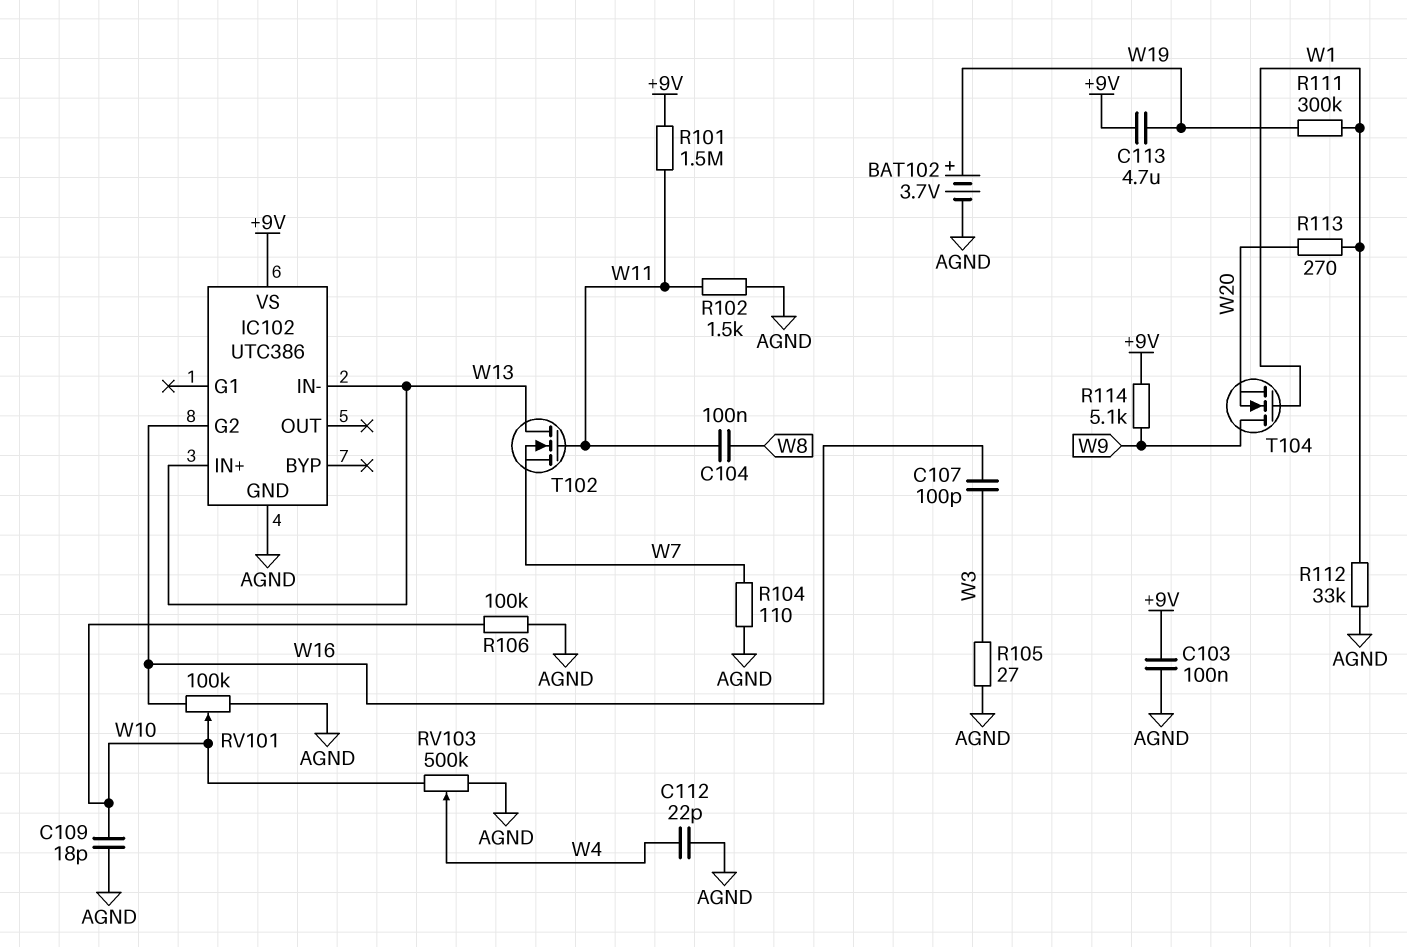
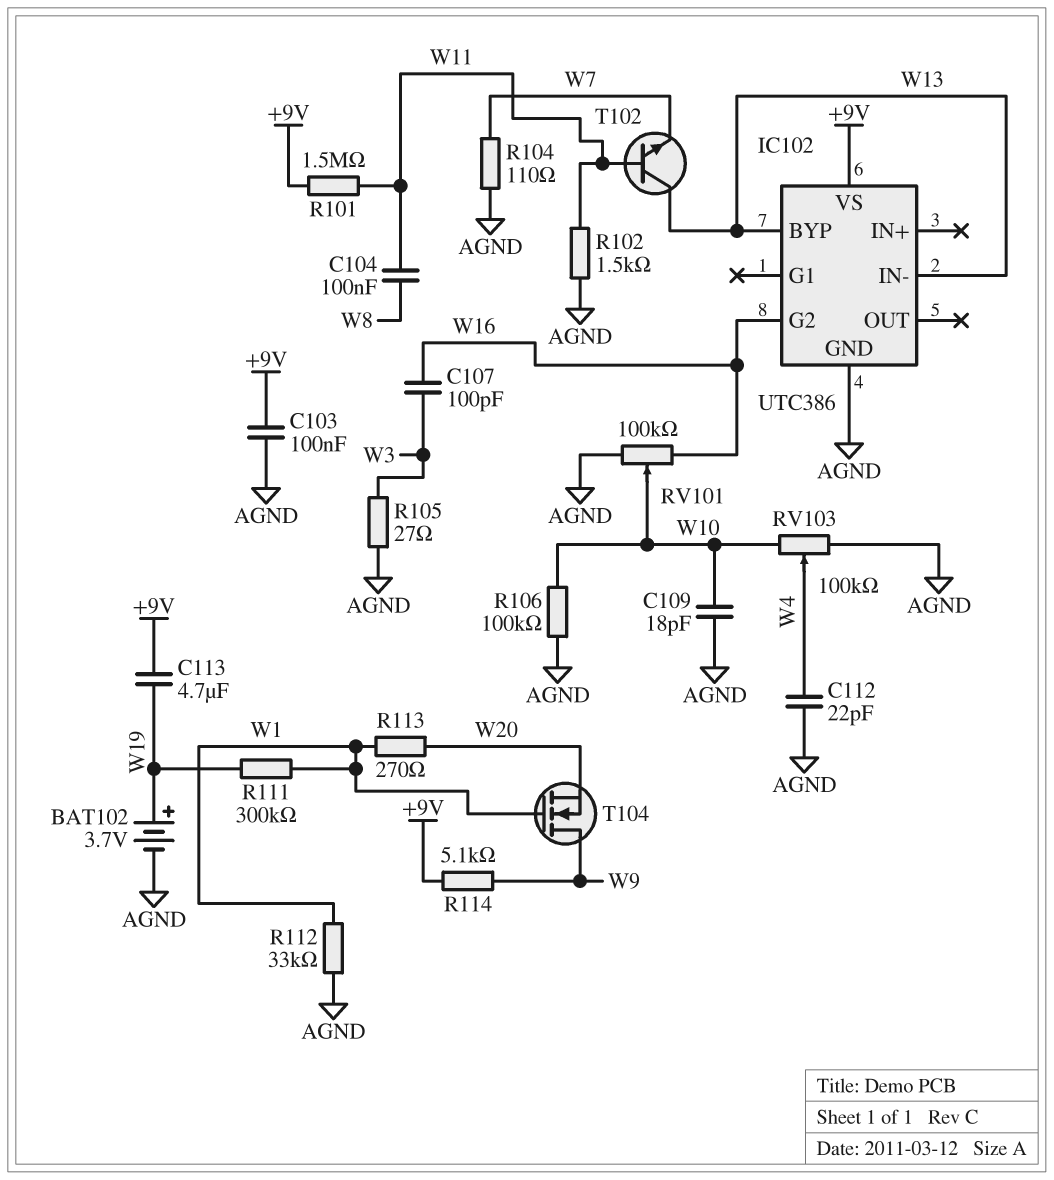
IC102 pin BYP: none -> W13
IC102 pin IN+: W13 -> none
RV103: 500k (AGND, W10, wiper W4) -> 100k (AGND, W10, wiper W4)
T102: NMOS (G W11, D W13, S W7) -> NPN (B W11, C W13, E W7)

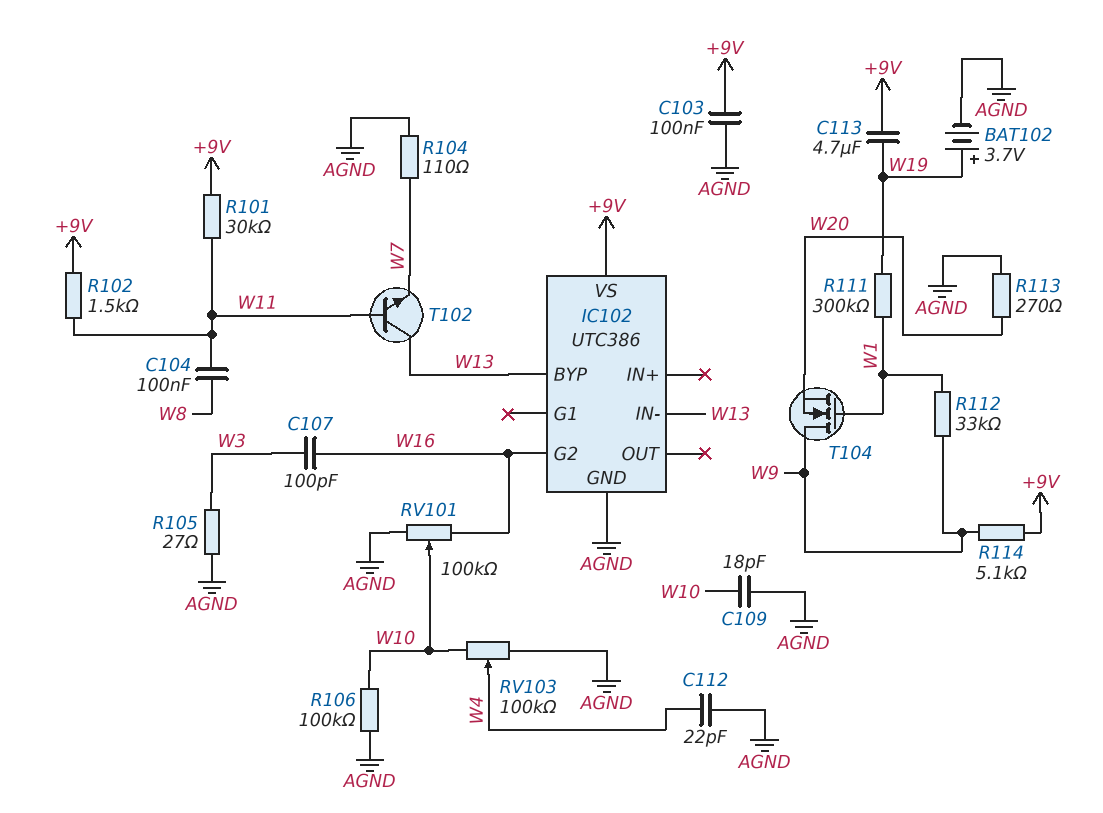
R101: 1.5M (+9V, W11) -> 30k (+9V, W11)
R102: 1.5k (AGND, W11) -> 1.5k (+9V, W11)
R112: 33k (AGND, W1) -> 33k (W1, W9)
R113: 270 (W1, W20) -> 270 (AGND, W20)

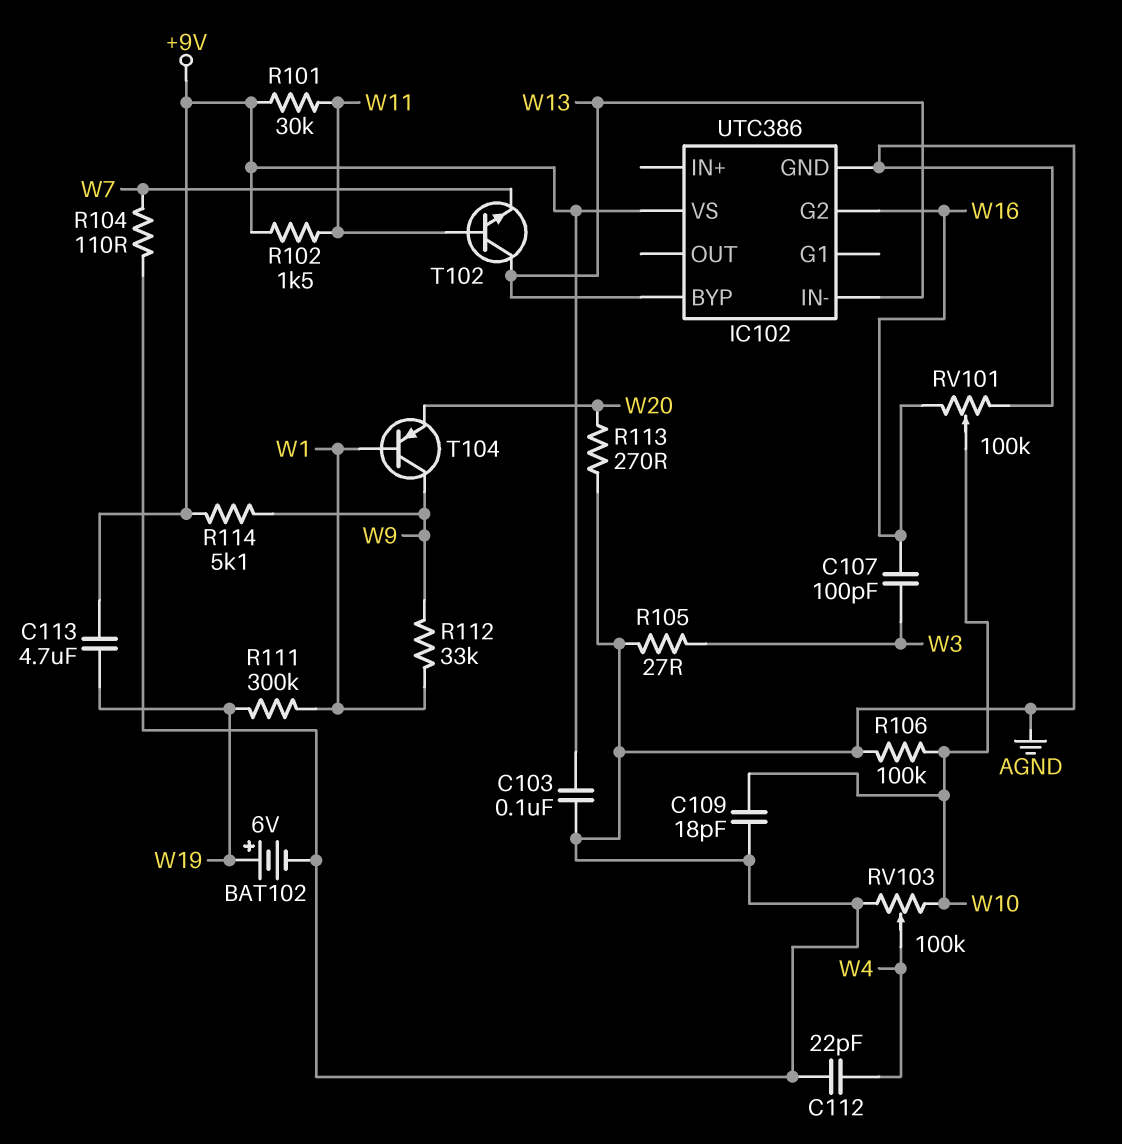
BAT102: 3.7V (plus W19, minus AGND) -> 6V (plus W19, minus AGND)
C104: 100nF (W8, W11) -> none
T104: NMOS (G W1, D W9, S W20) -> PNP (B W1, C W9, E W20)

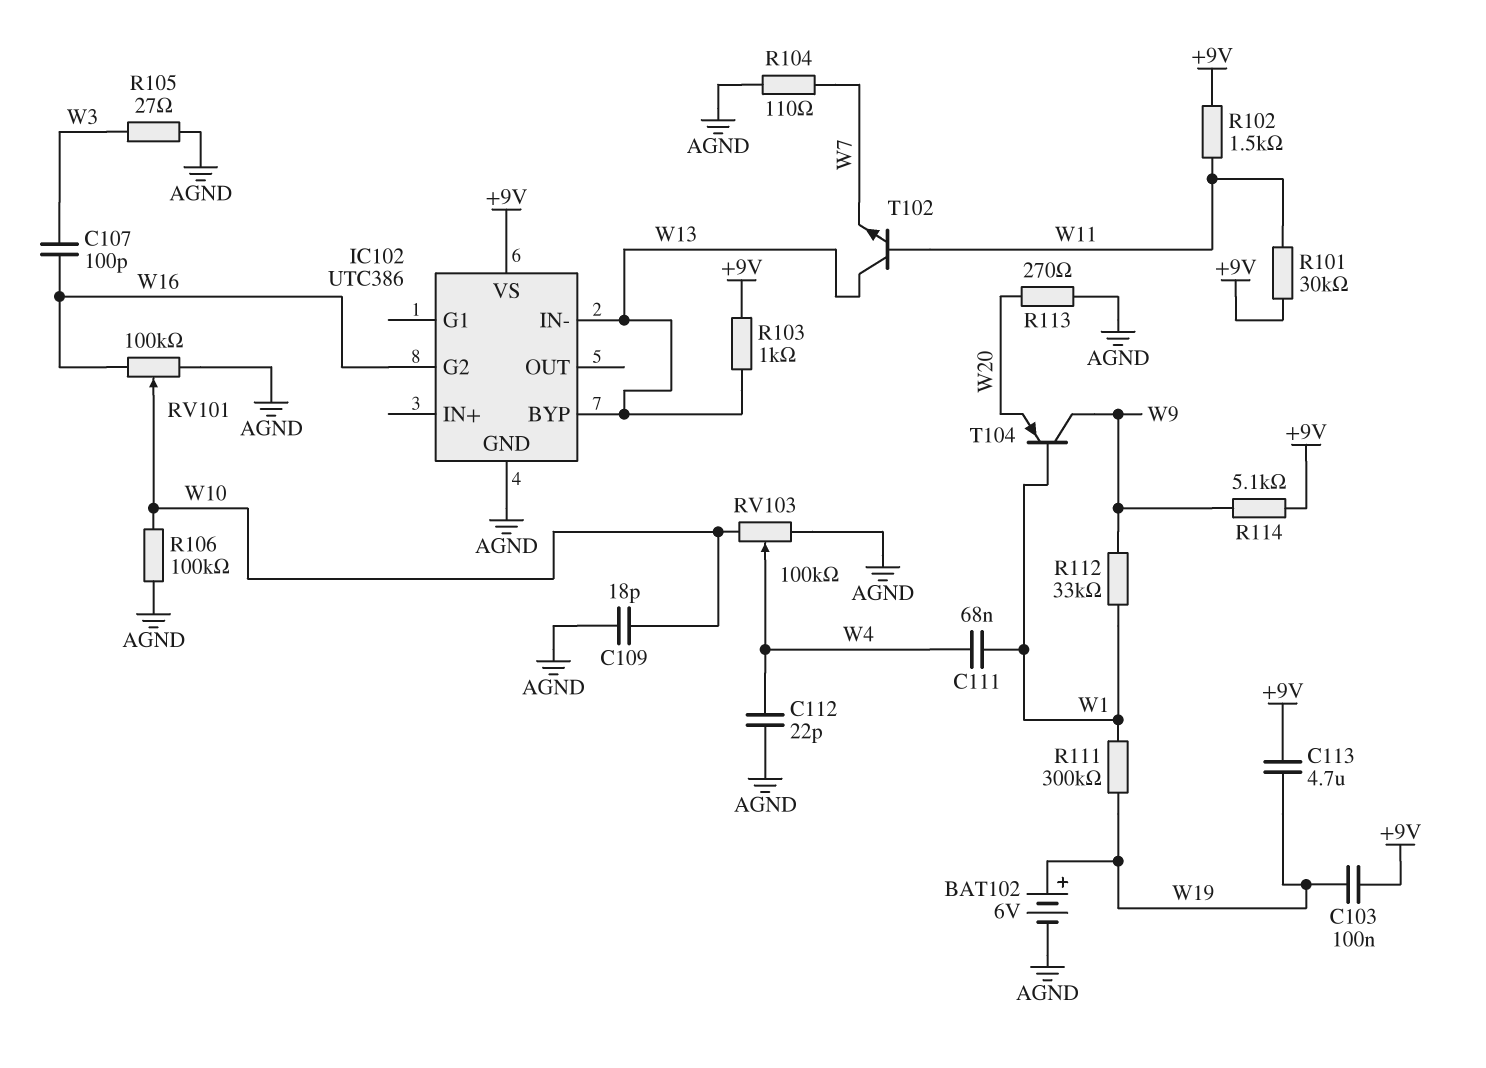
C103: 100nF (+9V, AGND) -> 100nF (+9V, W19)
C111: none -> 68nF (W1, W4)
R103: none -> 1k (+9V, W13)

